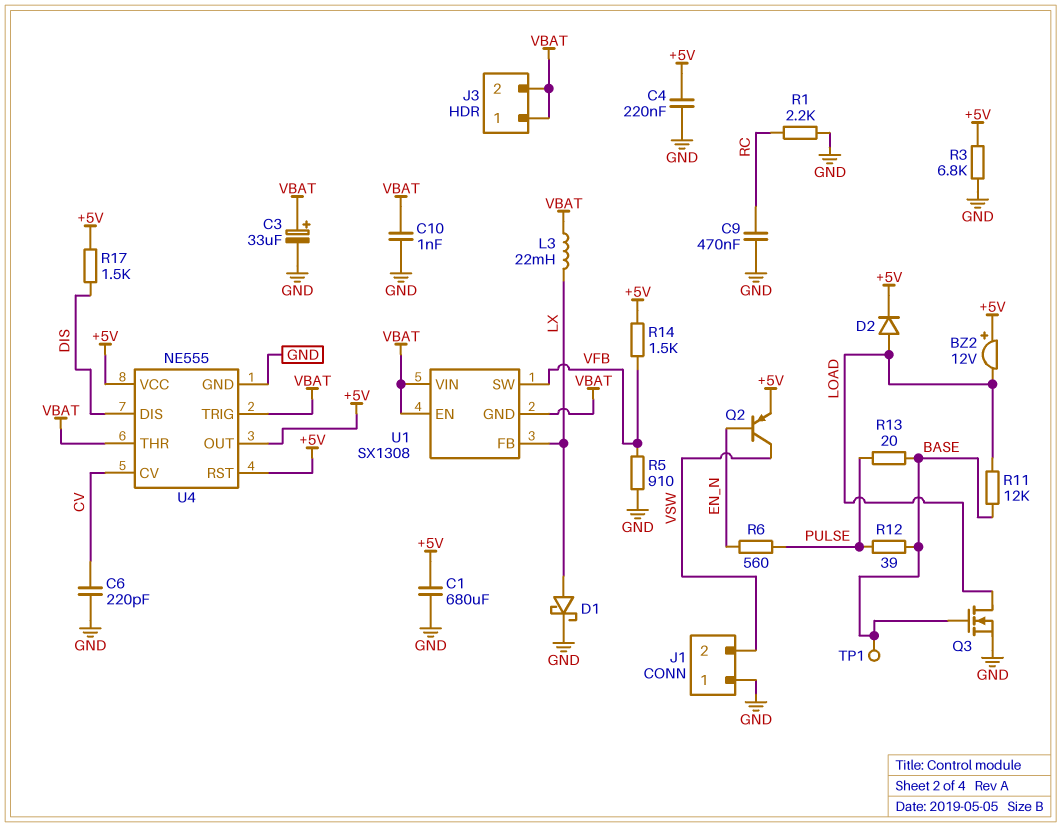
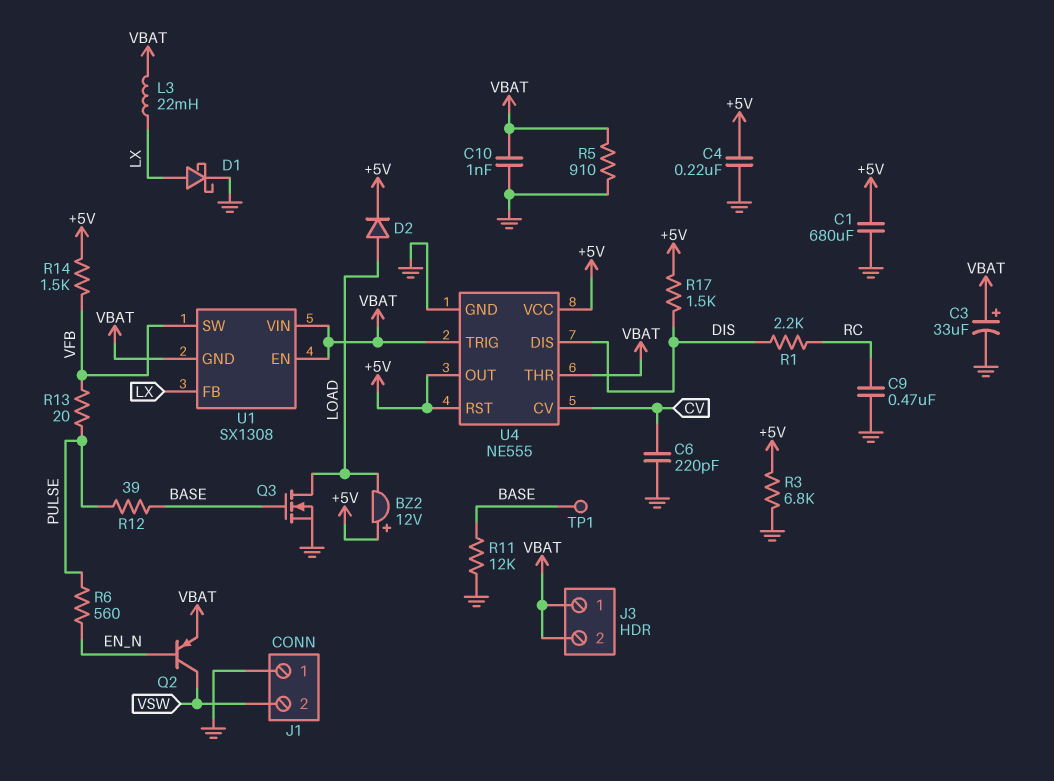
Q2: PNP (B EN_N, C VSW, E +5V) -> PNP (B EN_N, C VSW, E VBAT)
R1: 2.2k (GND, RC) -> 2.2k (DIS, RC)
R5: 910 (GND, VFB) -> 910 (GND, VBAT)
R11: 12k (BASE, LOAD) -> 12k (BASE, GND)
R13: 20 (BASE, PULSE) -> 20 (PULSE, VFB)

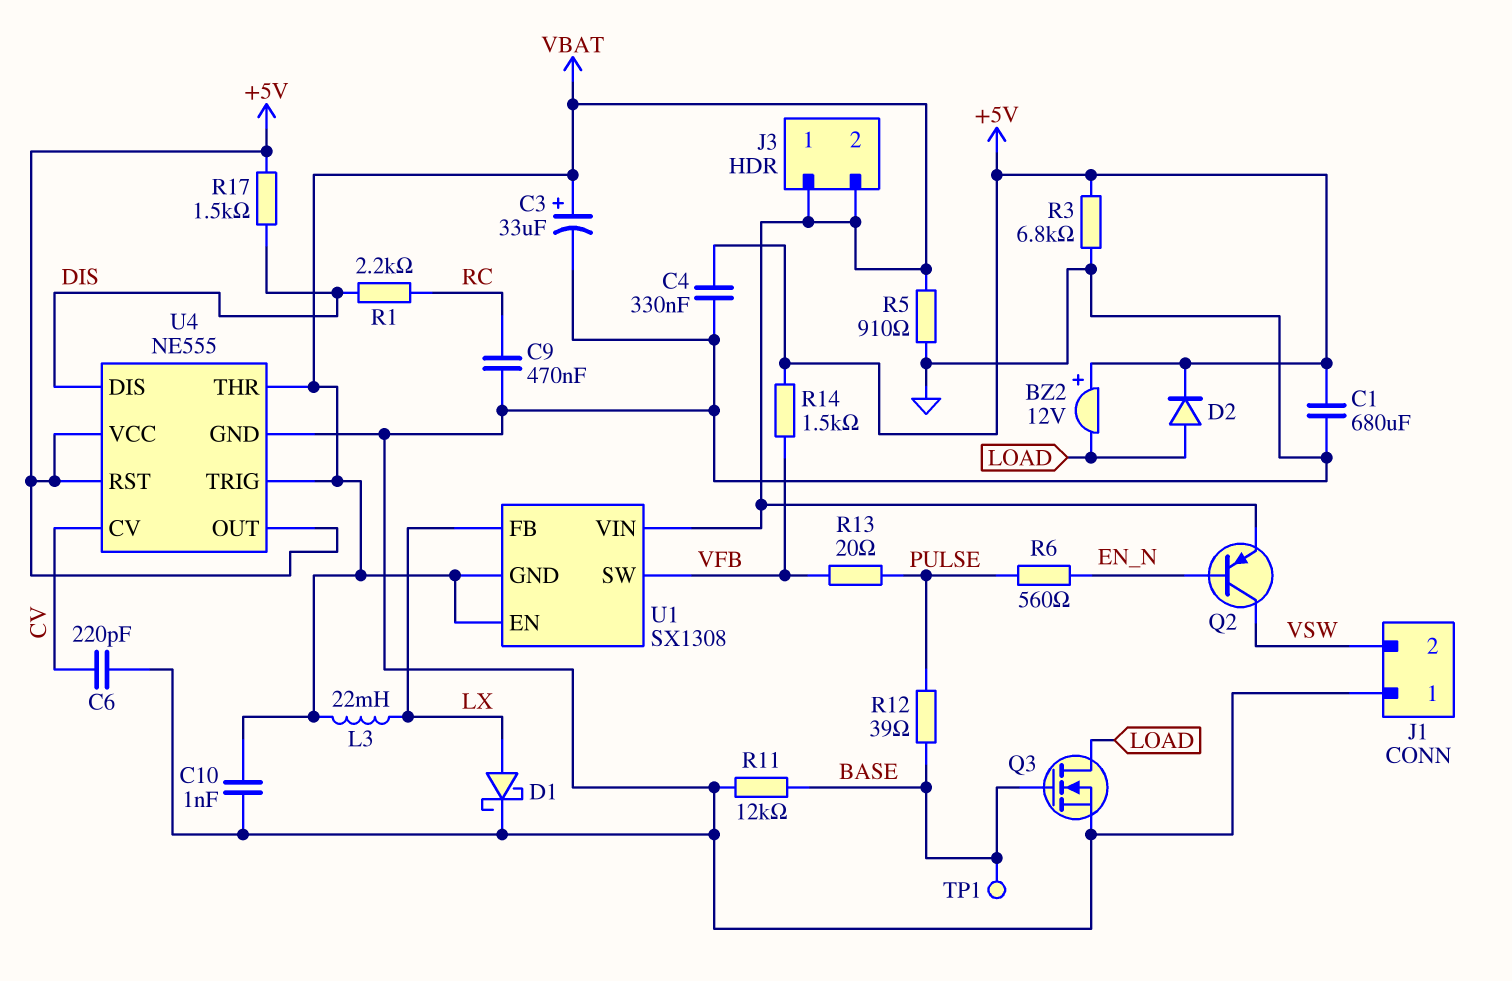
C4: 220nF (+5V, GND) -> 330nF (+5V, GND)

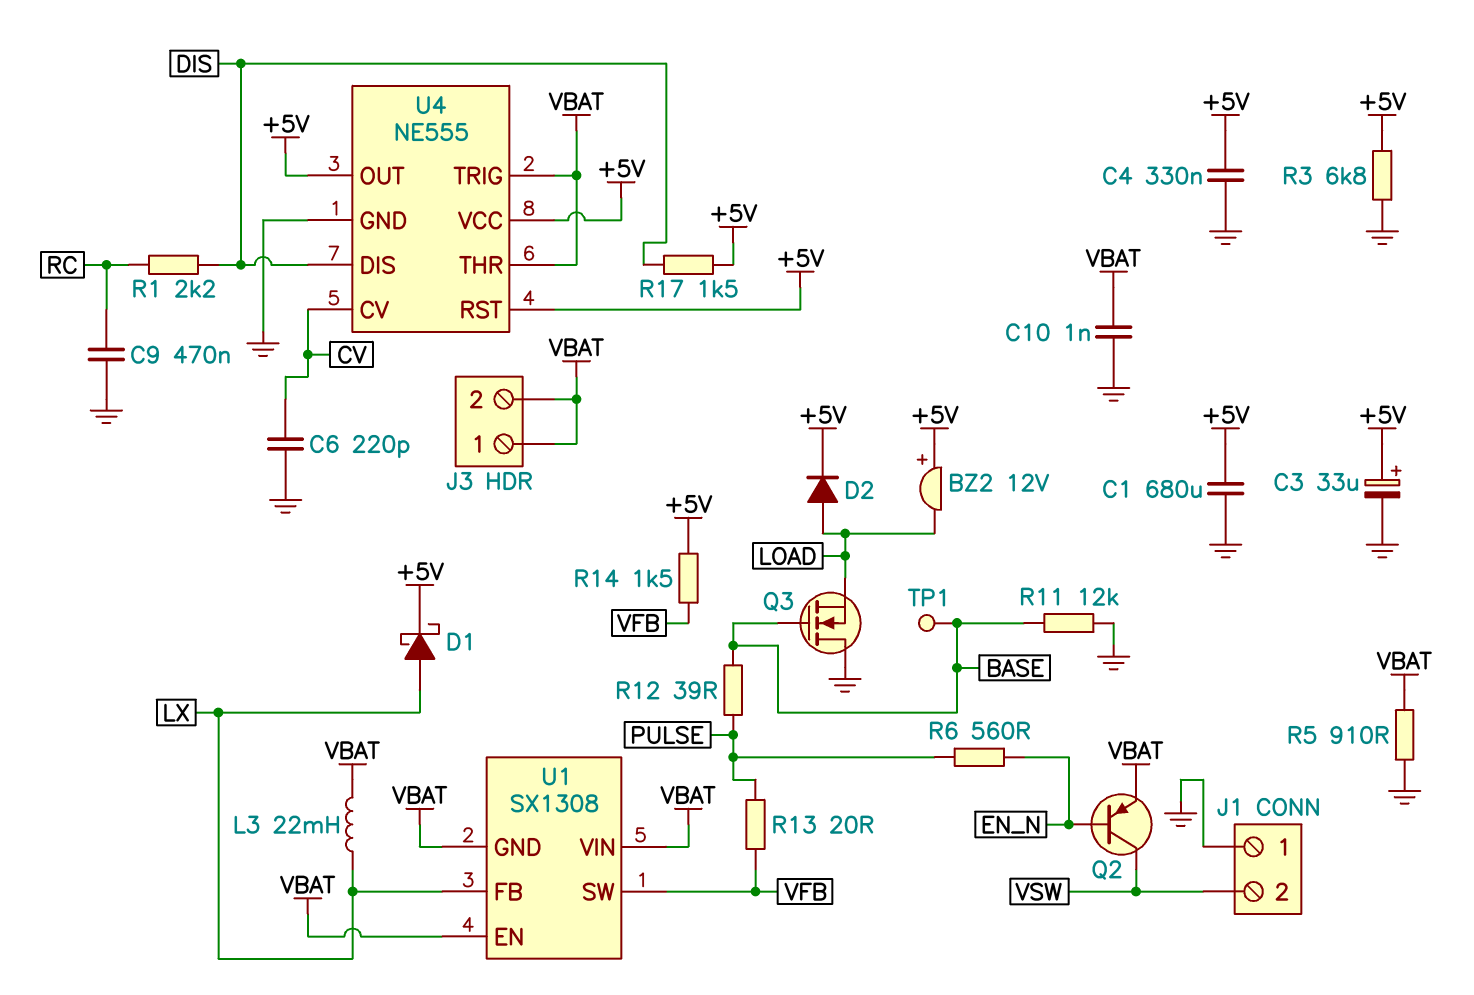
C3: 33uF (plus VBAT, minus GND) -> 33uF (plus +5V, minus GND)
D1: schottky (A LX, K GND) -> schottky (A LX, K +5V)
Q3: NMOS (G BASE, D LOAD, S GND) -> NMOS (G BASE, D GND, S LOAD)

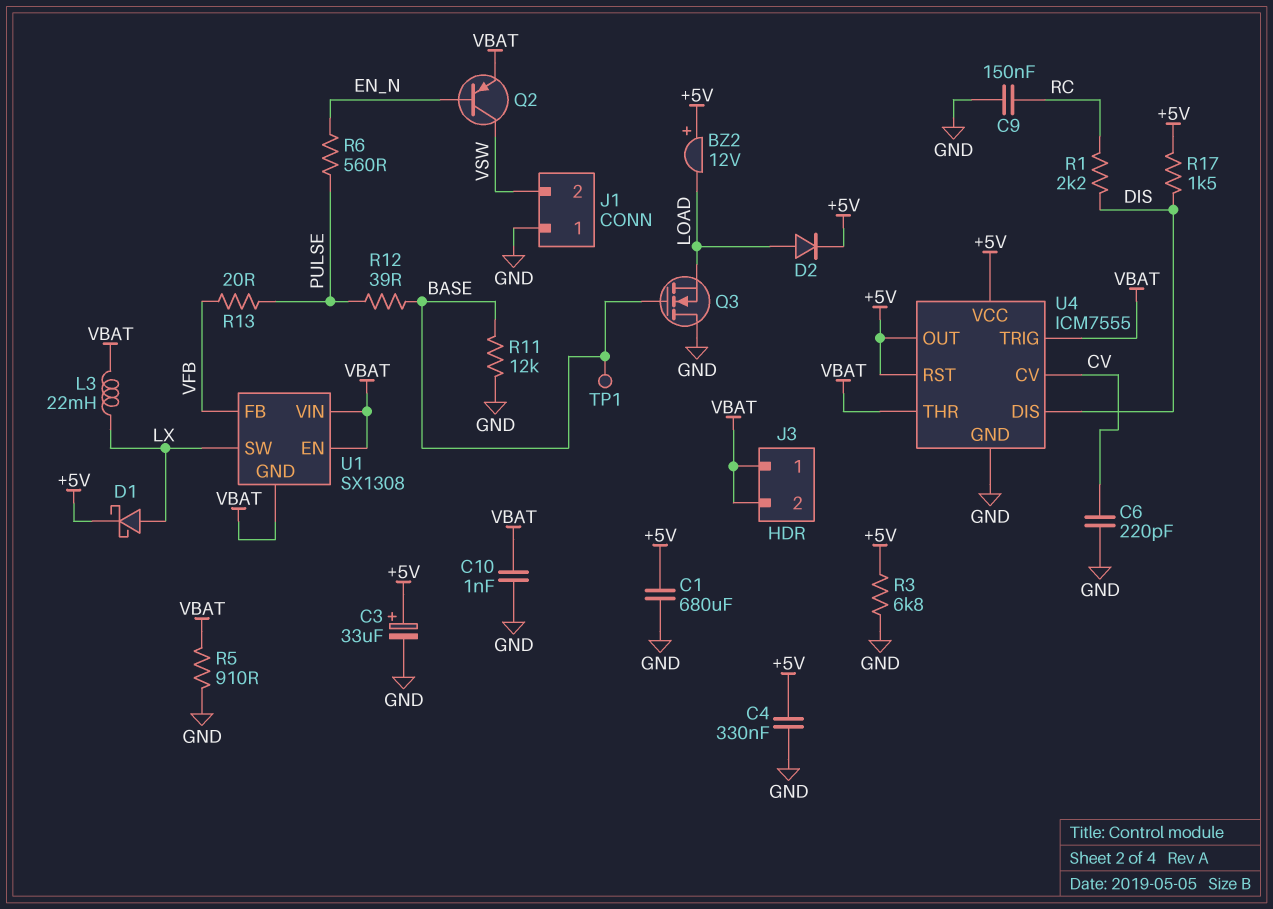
C9: 470nF (GND, RC) -> 150nF (GND, RC)
R14: 1.5k (+5V, VFB) -> none
U1 pin FB: LX -> VFB
U1 pin SW: VFB -> LX
U4: NE555 -> ICM7555

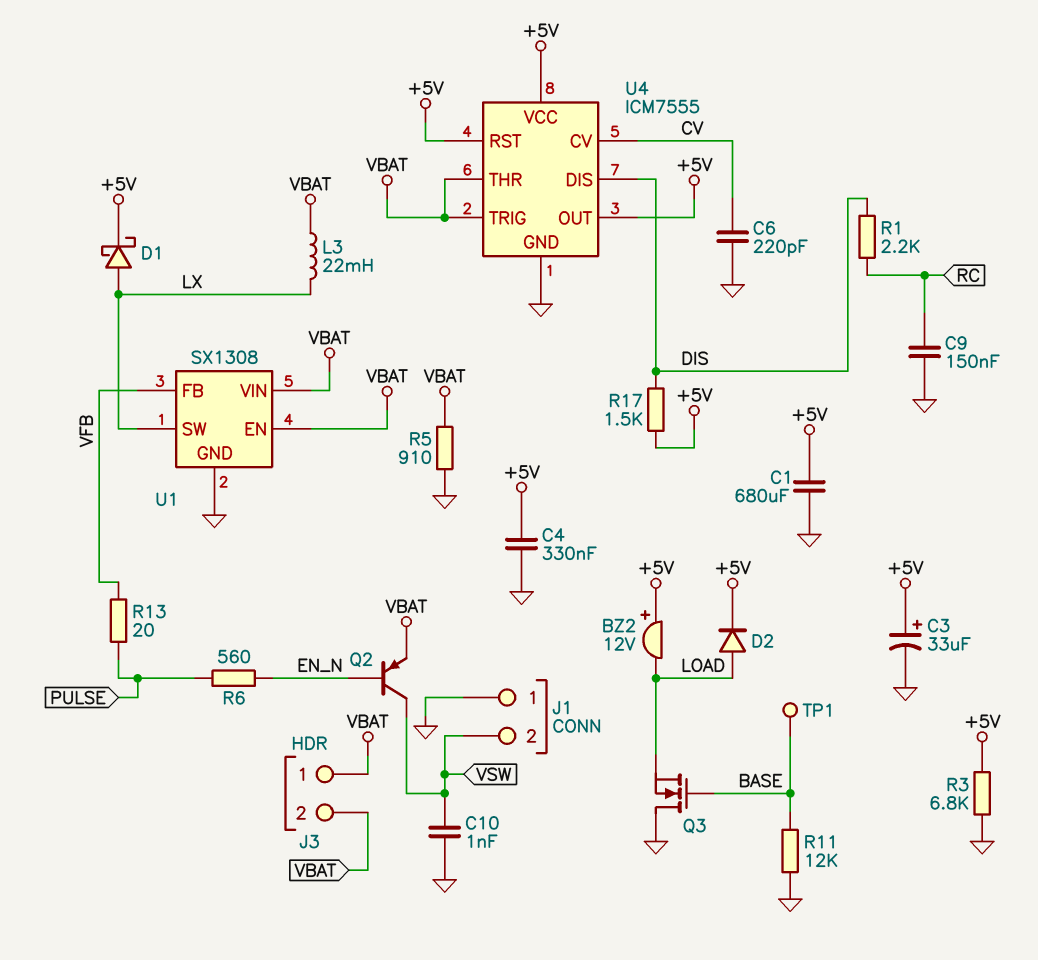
C10: 1nF (GND, VBAT) -> 1nF (GND, VSW)
R12: 39 (BASE, PULSE) -> none
U1 pin GND: VBAT -> GND

